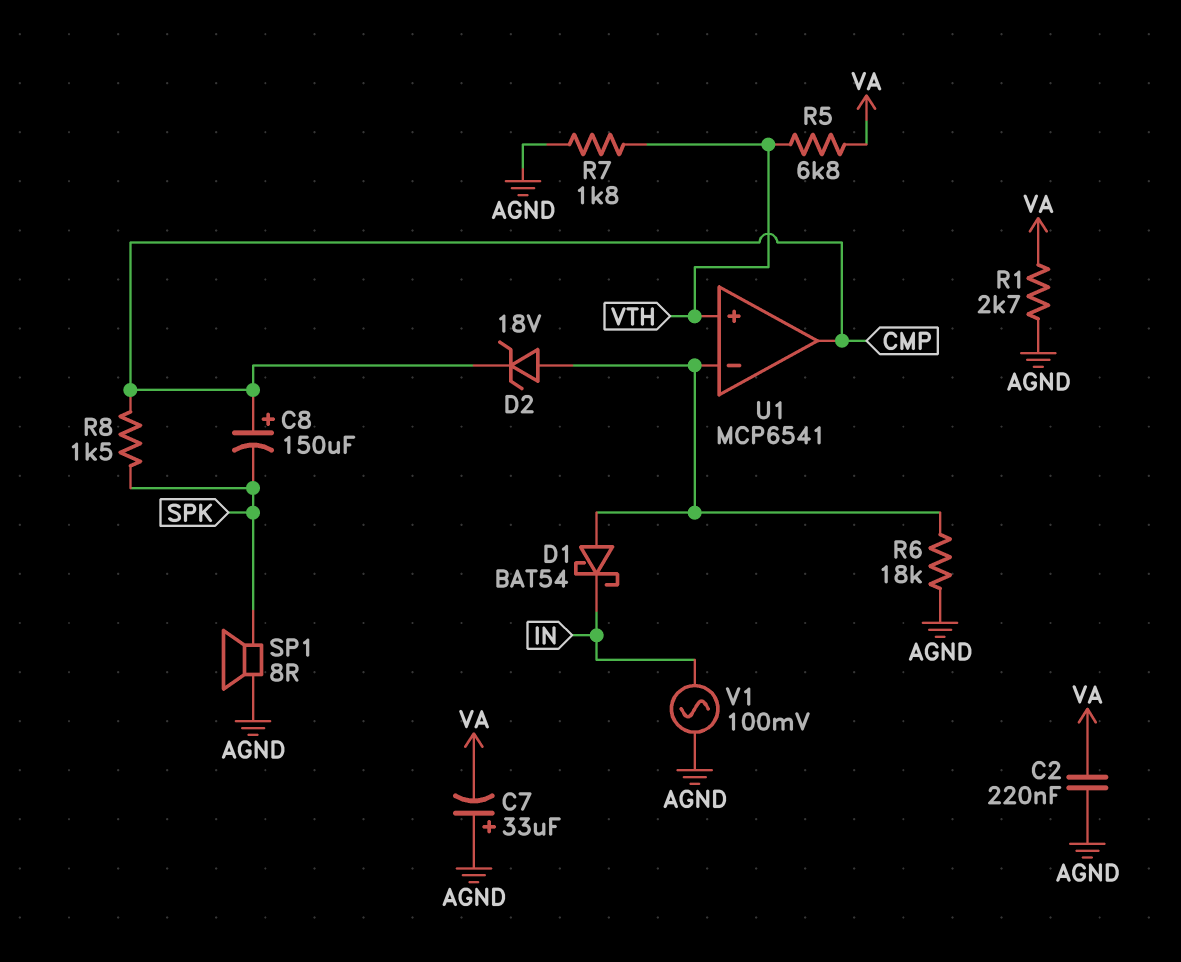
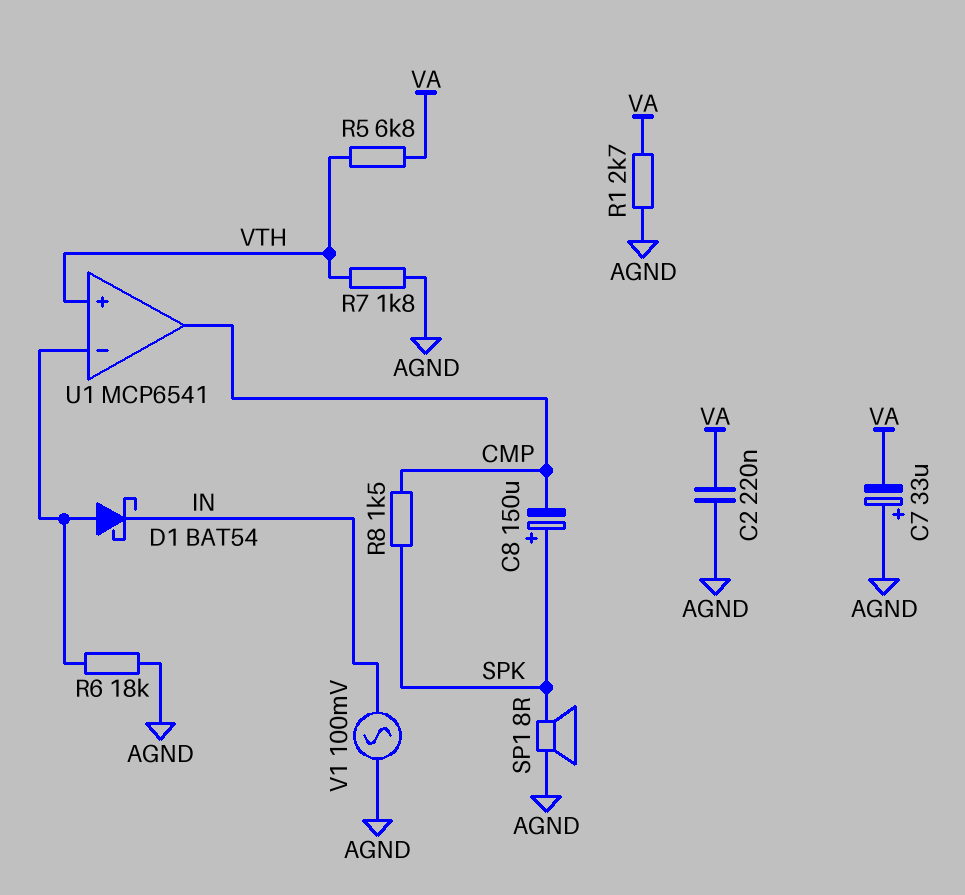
C8: 150uF (plus CMP, minus SPK) -> 150uF (plus SPK, minus CMP)
D2: zener 18V (A U1/in-, K CMP) -> none

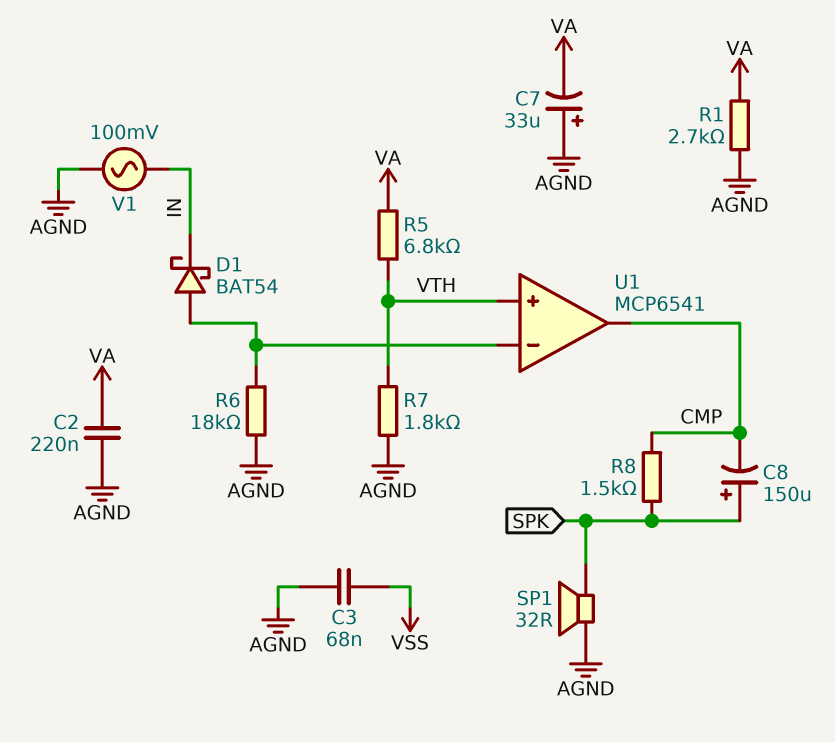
C3: none -> 68nF (AGND, VSS)
SP1: speaker 8R (AGND, SPK) -> speaker 32R (AGND, SPK)

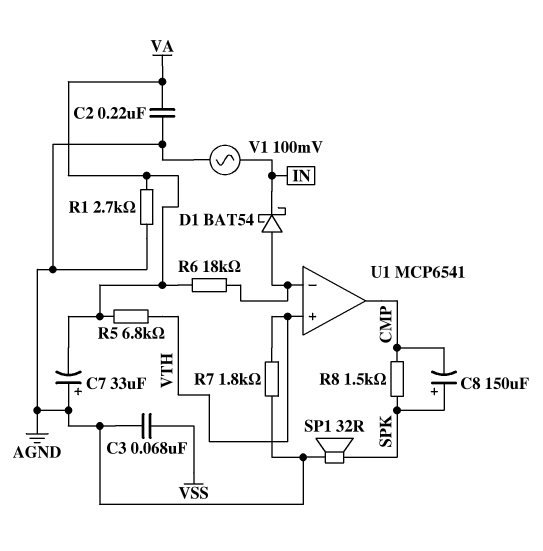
R6: 18k (AGND, U1/in-) -> 18k (U1/in-, VA)

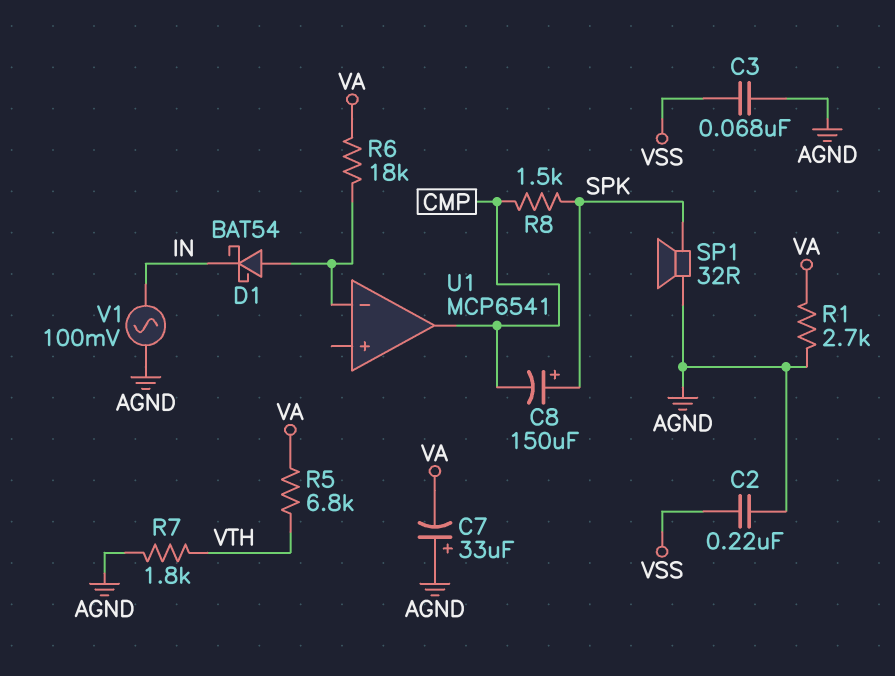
C2: 220nF (AGND, VA) -> 220nF (AGND, VSS)
U1 pin in+: VTH -> none

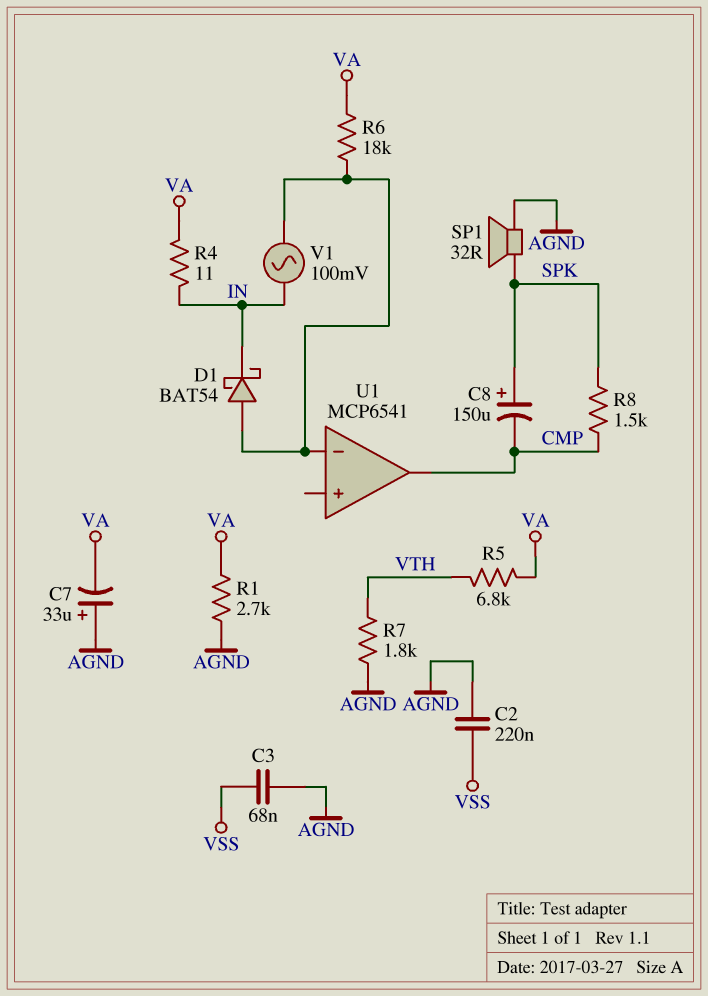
R4: none -> 11 (IN, VA)
V1: AC 100mV (AGND, IN) -> AC 100mV (IN, U1/in-)

